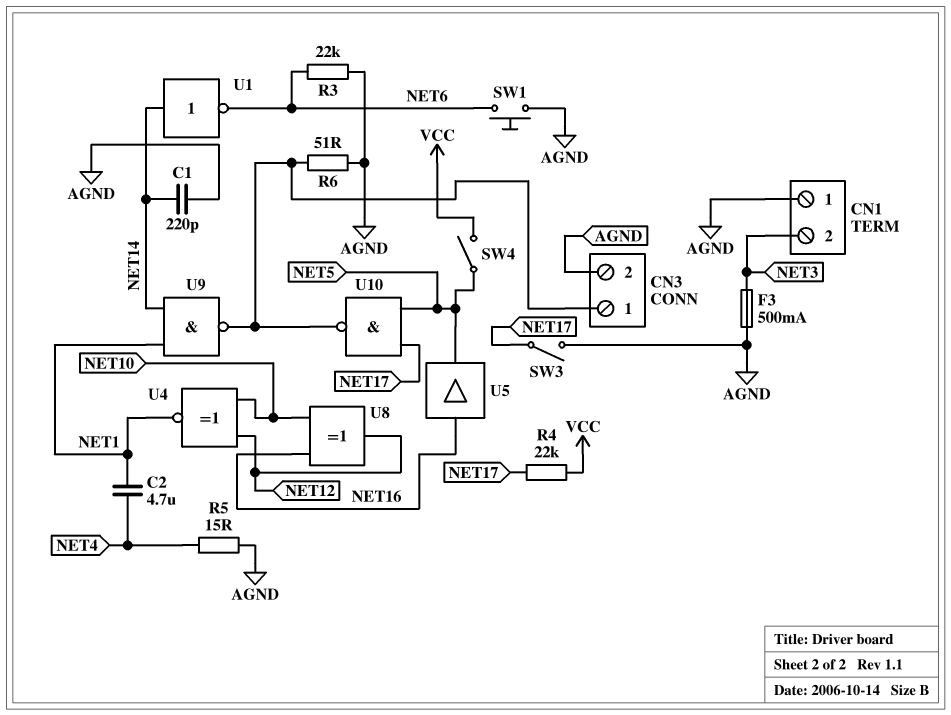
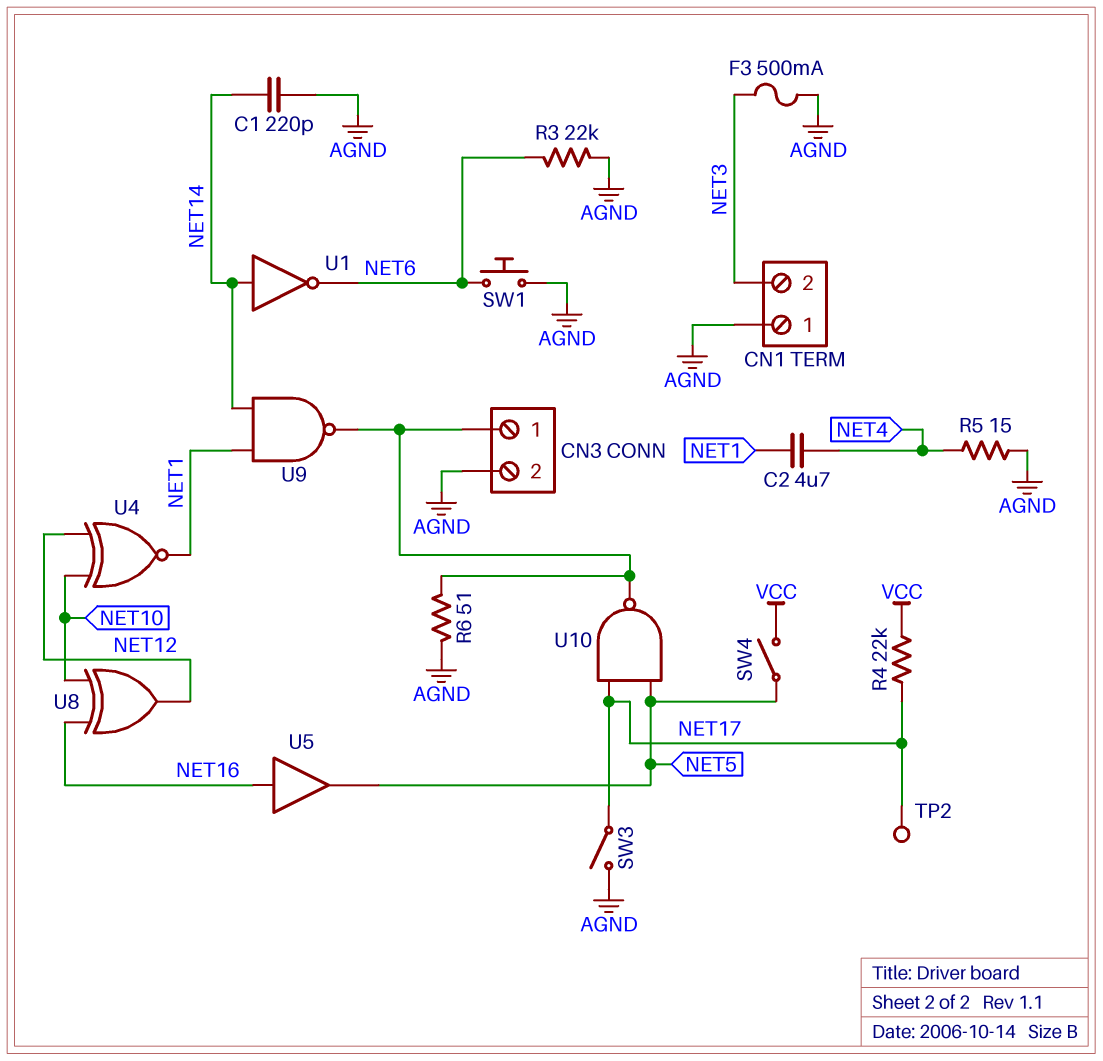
TP2: none -> test point (NET17)

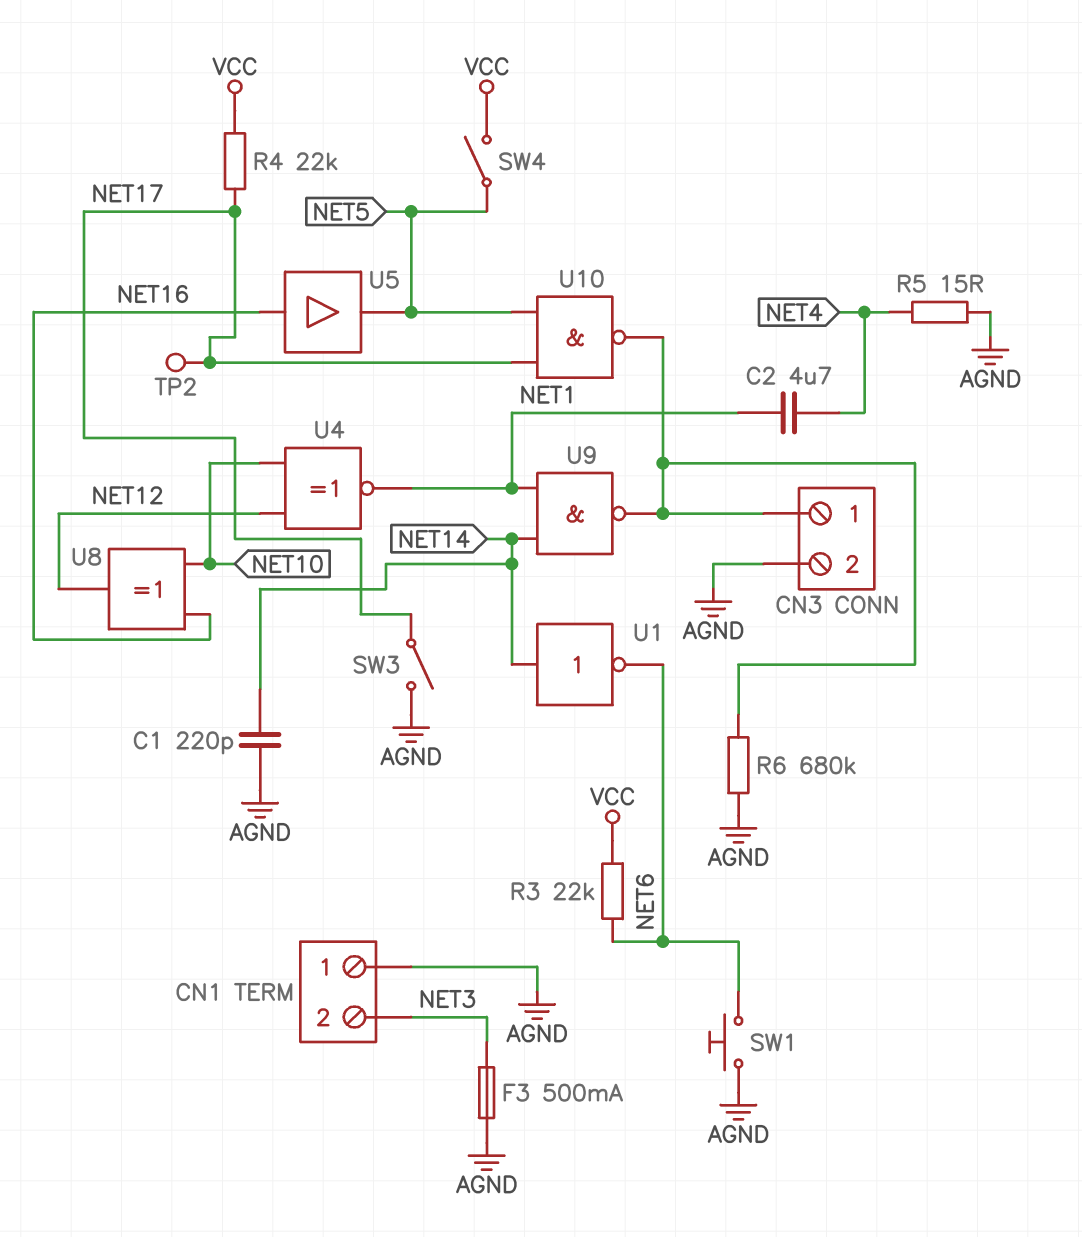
R3: 22k (AGND, NET6) -> 22k (NET6, VCC)
R6: 51 (AGND, CN3/1) -> 680k (AGND, CN3/1)

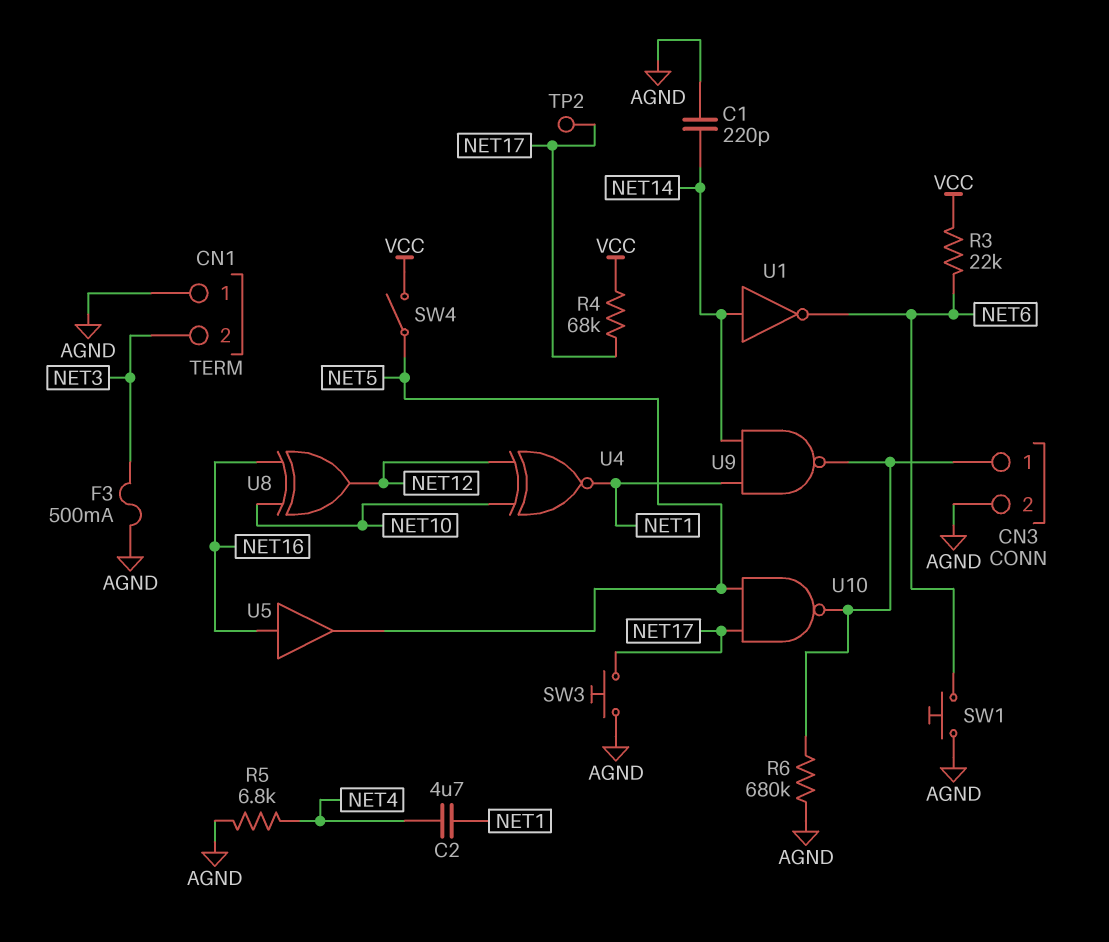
R4: 22k (NET17, VCC) -> 68k (NET17, VCC)
R5: 15 (AGND, NET4) -> 6.8k (AGND, NET4)
SW3: switch (AGND, NET17) -> button (AGND, NET17)

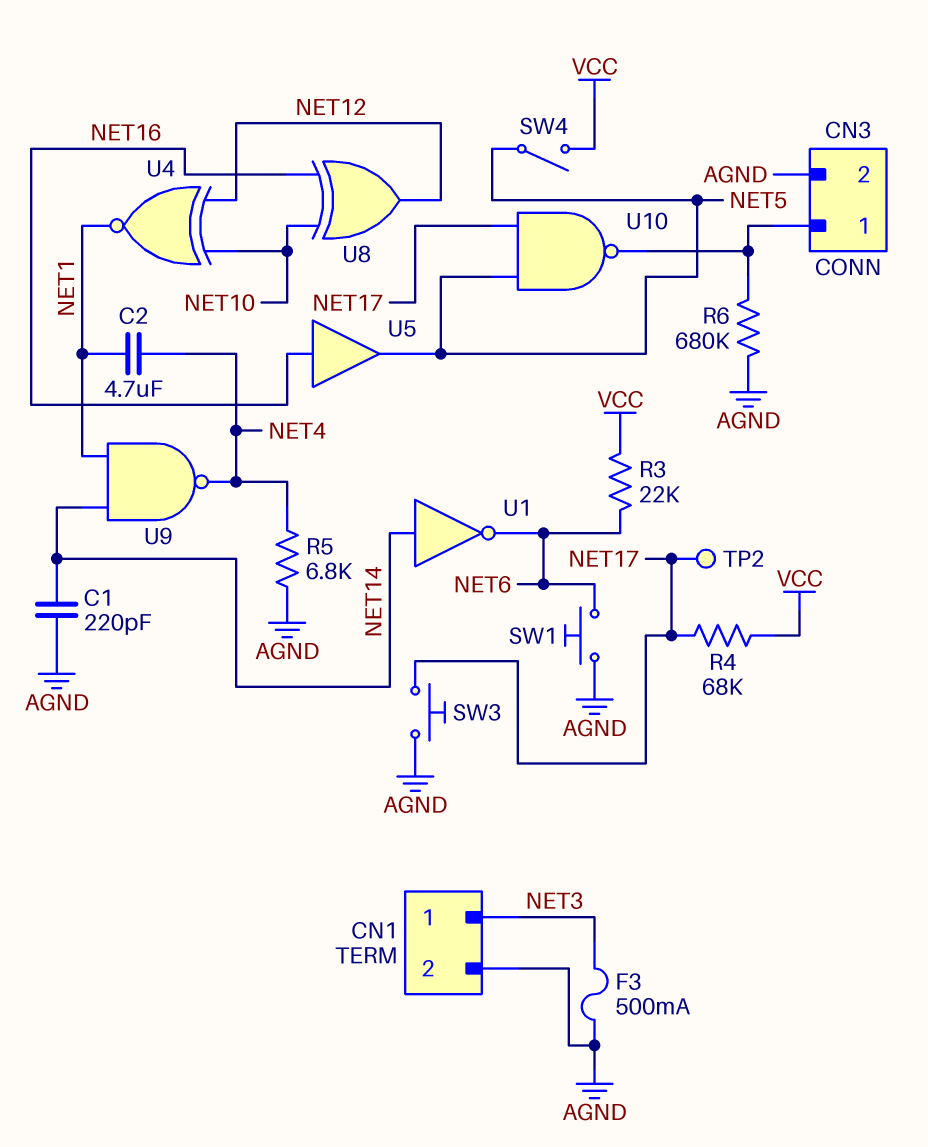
CN1 pin 1: AGND -> NET3
CN1 pin 2: NET3 -> AGND
U9: NAND (in NET1, in NET14, out CN3/1) -> NAND (in NET1, in NET14, out NET4)

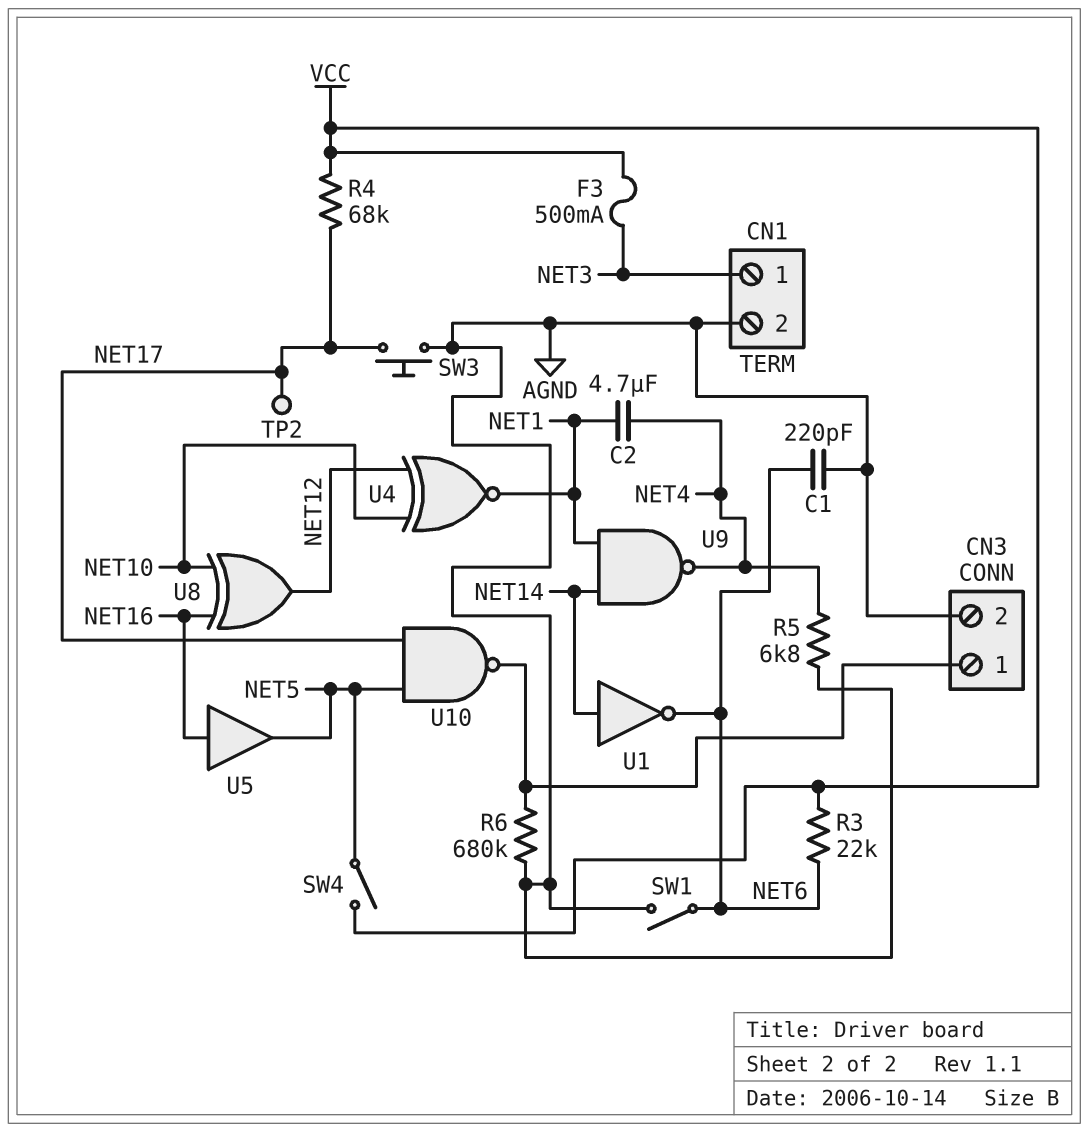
C1: 220pF (AGND, NET14) -> 220pF (AGND, NET6)
F3: 500mA (AGND, NET3) -> 500mA (NET3, VCC)
SW1: button (AGND, NET6) -> switch (AGND, NET6)

